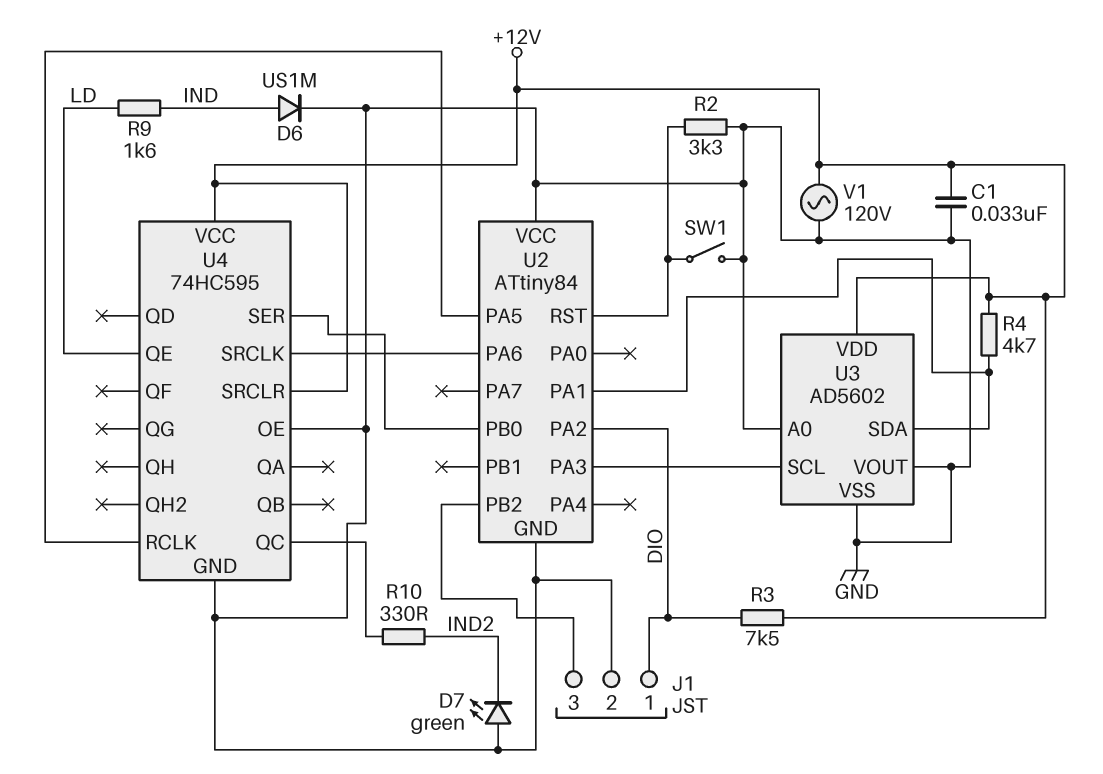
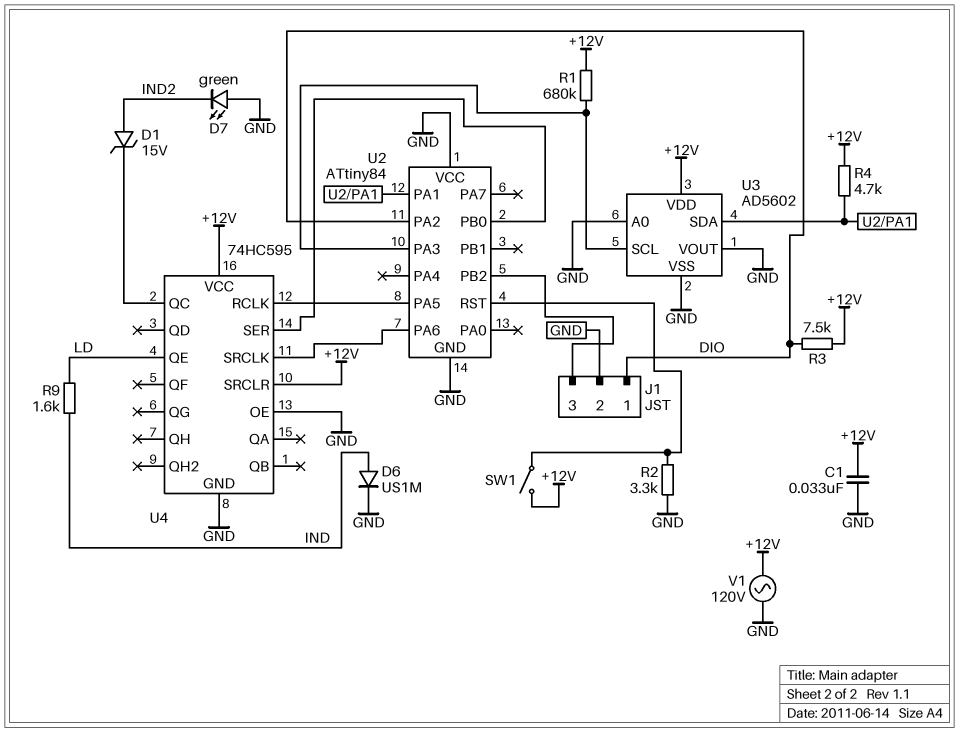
D1: none -> zener 15V (A IND2, K U4/QC)
R1: none -> 680k (+12V, U2/PA3)
R10: 330 (IND2, U4/QC) -> none
SW1: switch (GND, U2/RST) -> switch (+12V, U2/RST)

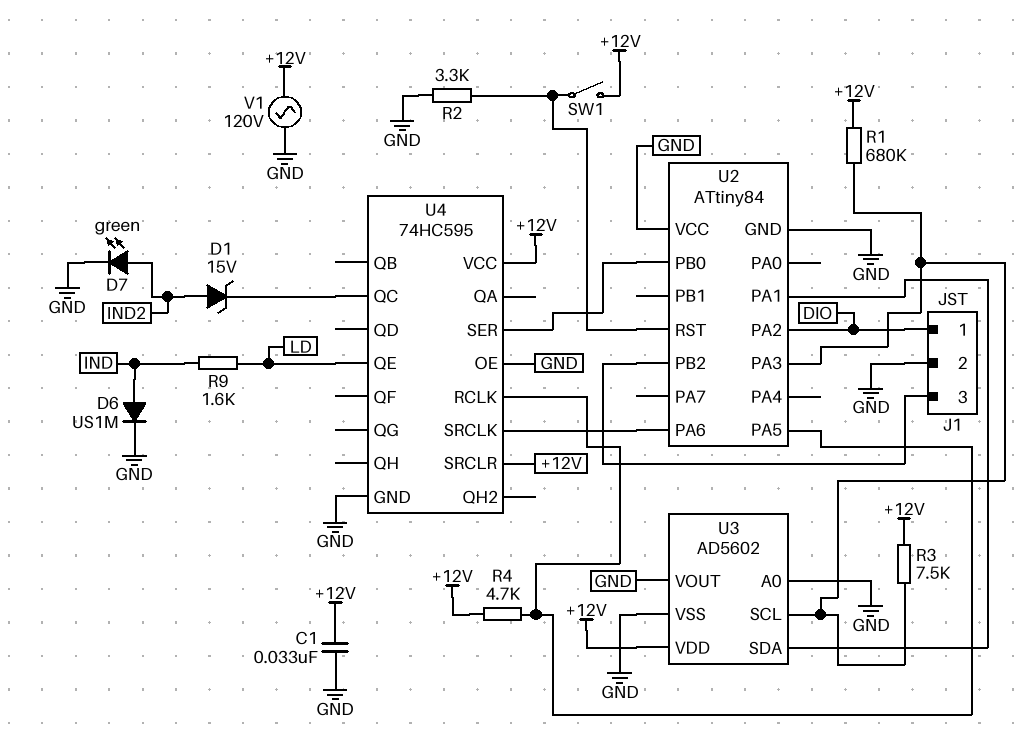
D7: LED green (A GND, K IND2) -> LED green (A IND2, K GND)
R3: 7.5k (+12V, DIO) -> 7.5k (+12V, U2/PA3)
R4: 4.7k (+12V, U2/PA1) -> 4.7k (+12V, U2/PA5)

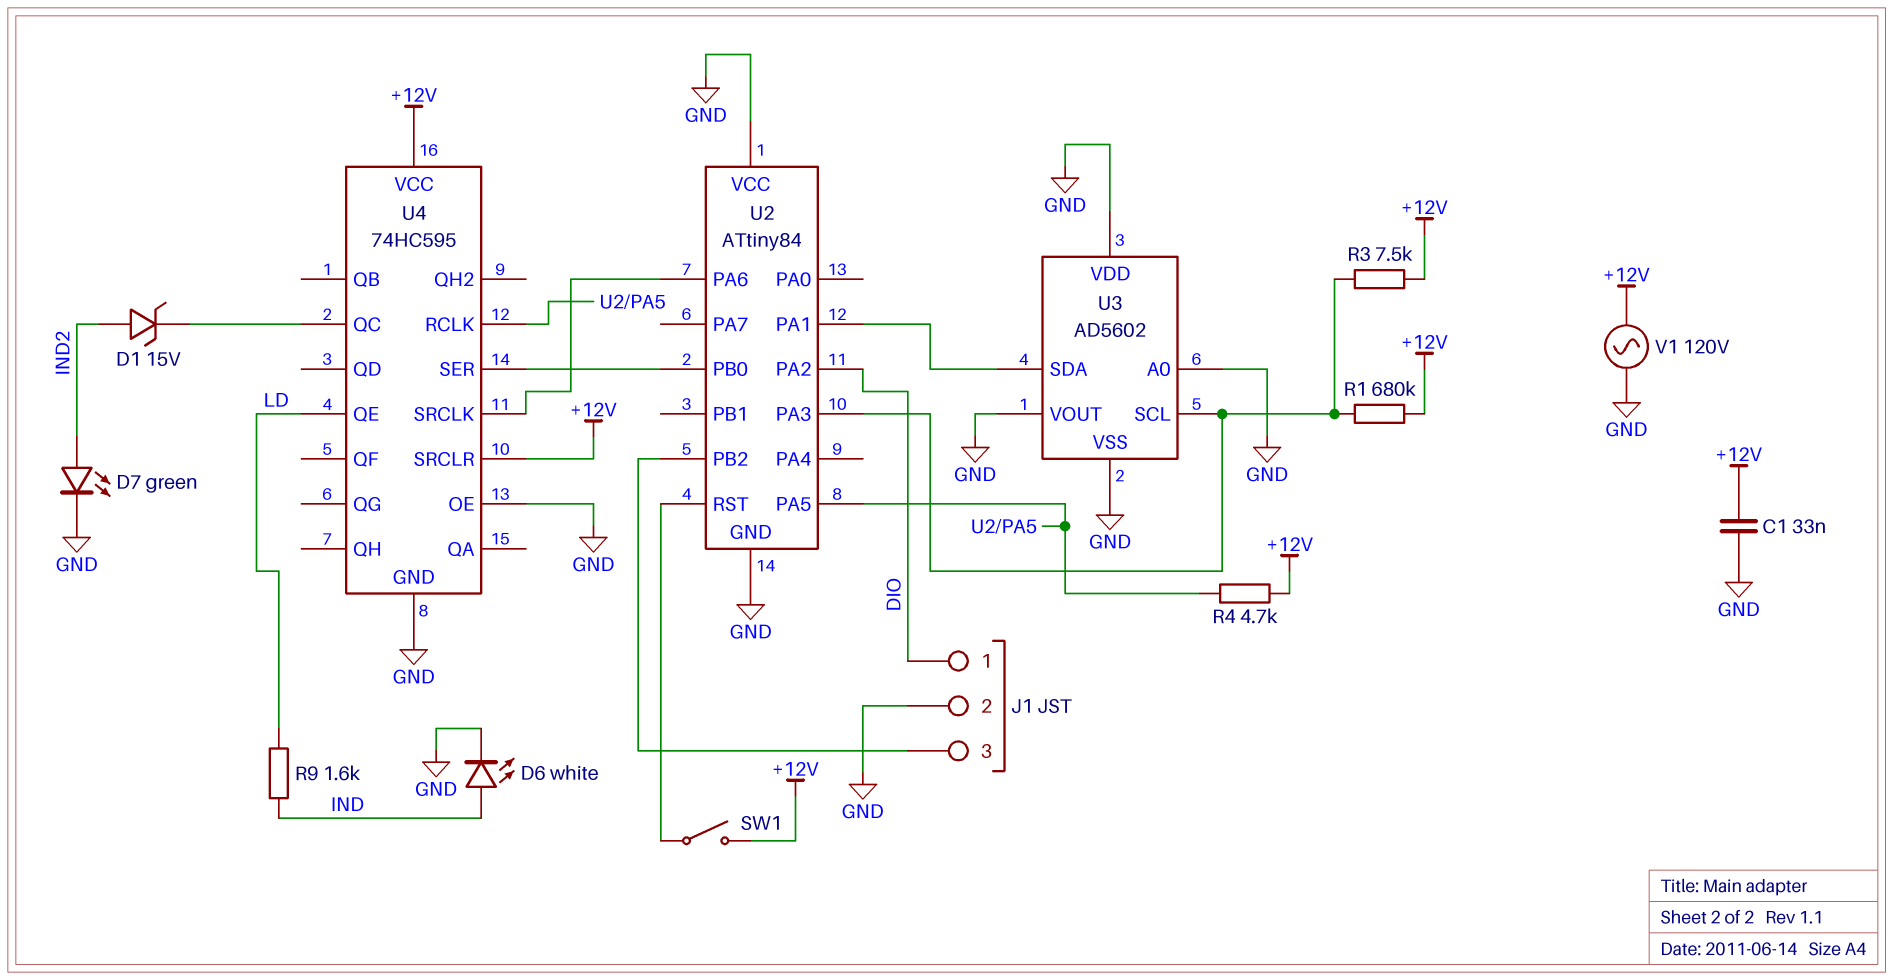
D6: diode US1M (A IND, K GND) -> LED white (A IND, K GND)
R2: 3.3k (GND, U2/RST) -> none
U3 pin VDD: +12V -> GND

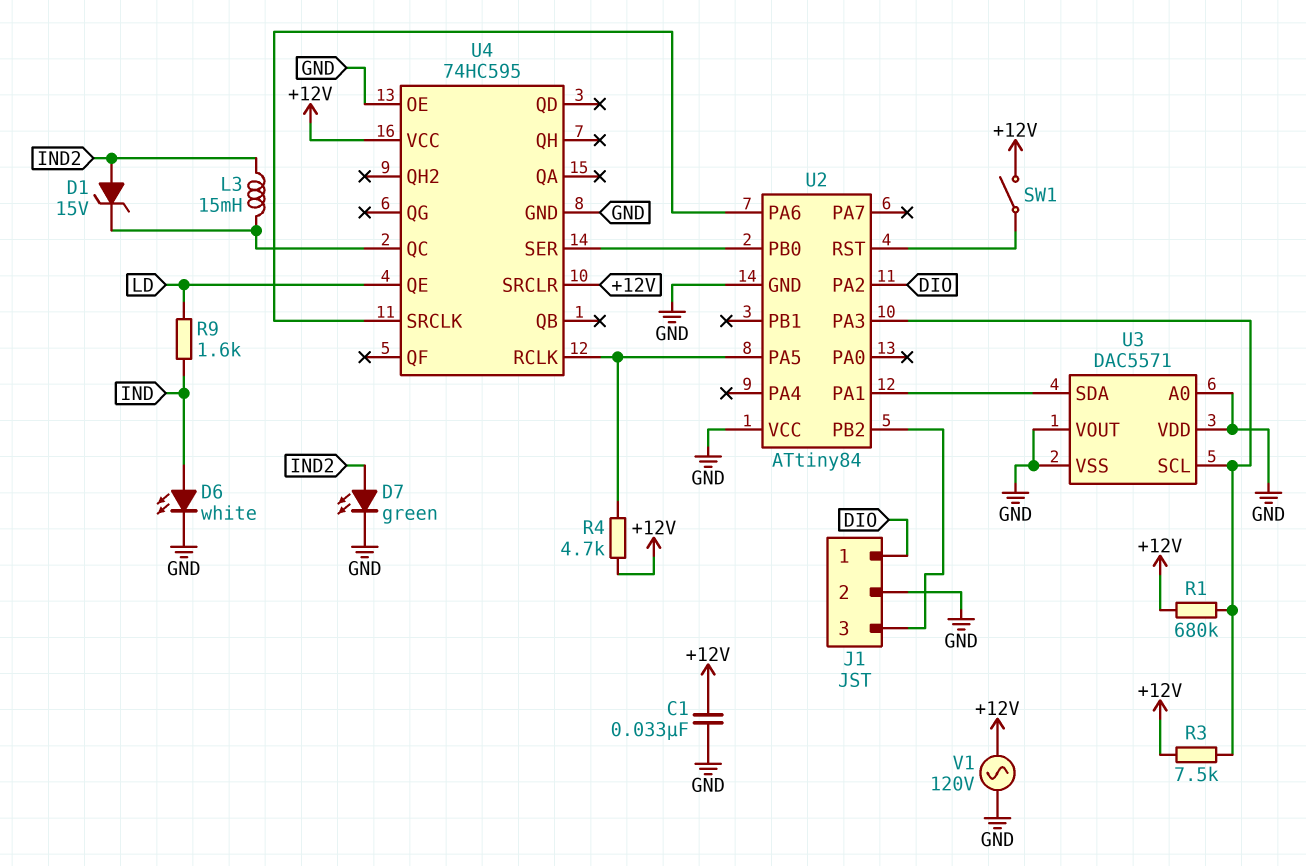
L3: none -> 15mH (IND2, U4/QC)
U3: AD5602 -> DAC5571

